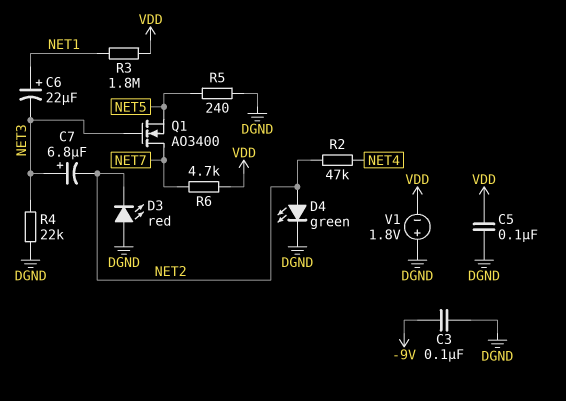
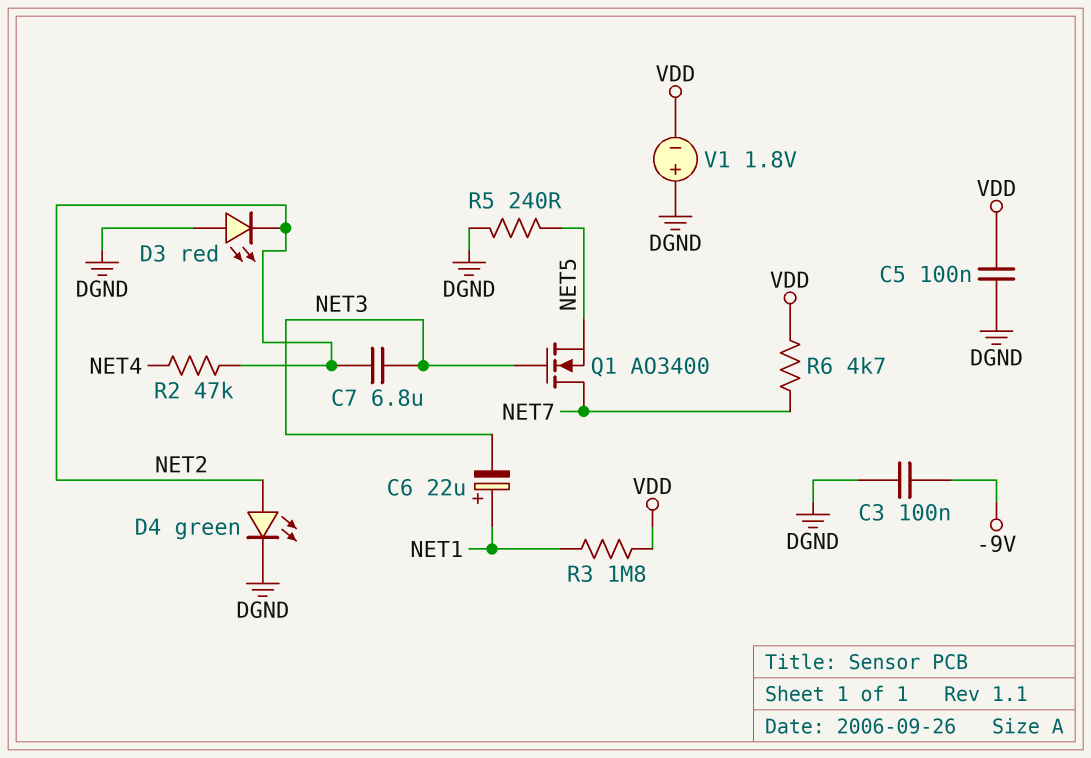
C7: 6.8uF (plus NET3, minus NET2) -> 6.8uF (NET2, NET3)
R4: 22k (DGND, NET3) -> none

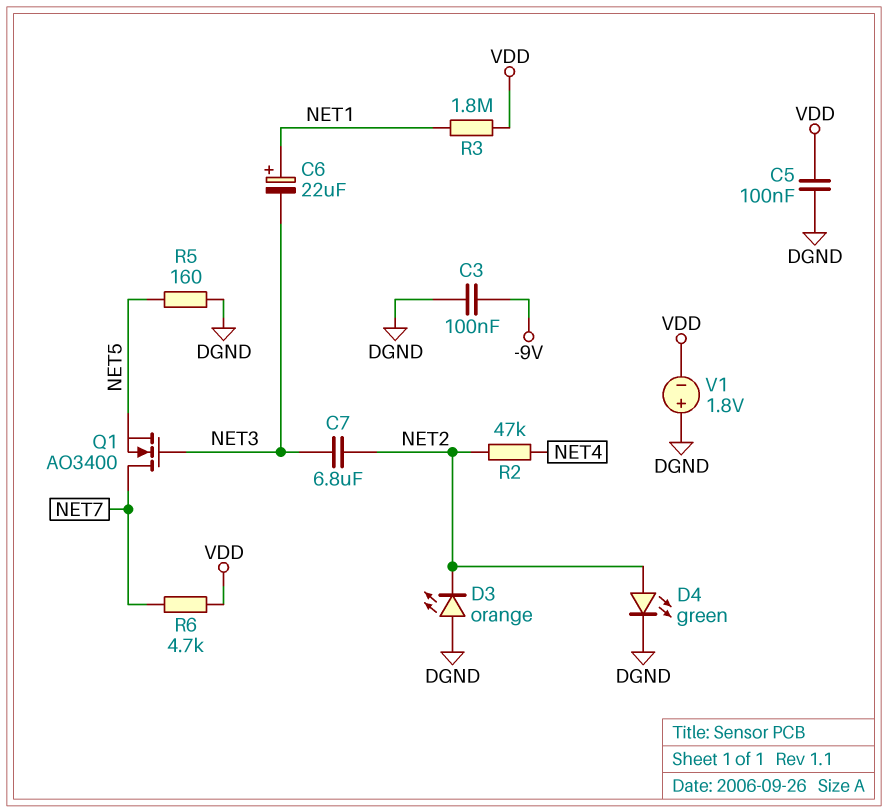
D3: LED red (A DGND, K NET2) -> LED orange (A DGND, K NET2)
R5: 240 (DGND, NET5) -> 160 (DGND, NET5)

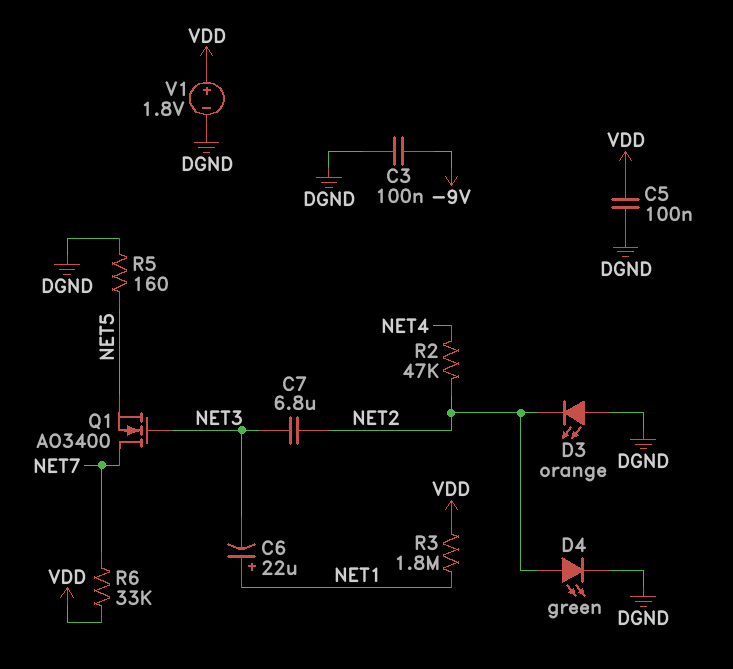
R6: 4.7k (NET7, VDD) -> 33k (NET7, VDD)
V1: 1.8V (plus DGND, minus VDD) -> 1.8V (plus VDD, minus DGND)

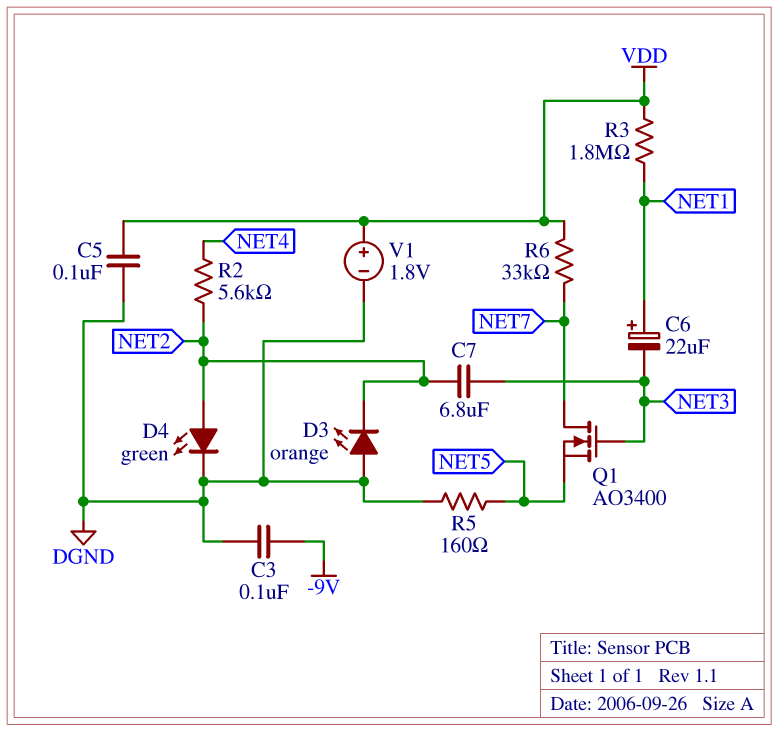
R2: 47k (NET2, NET4) -> 5.6k (NET2, NET4)

